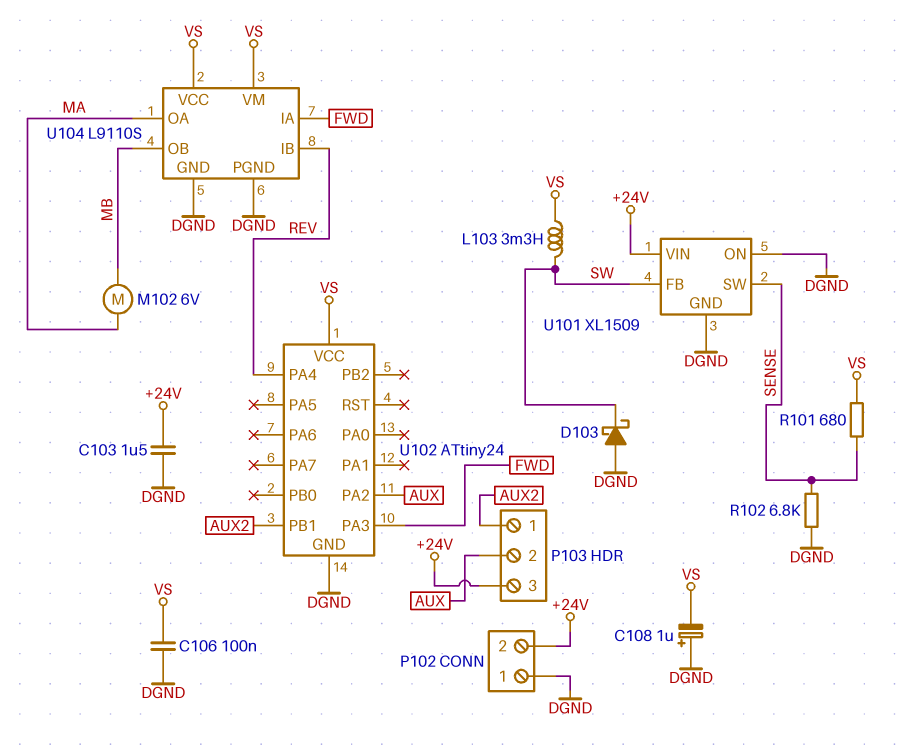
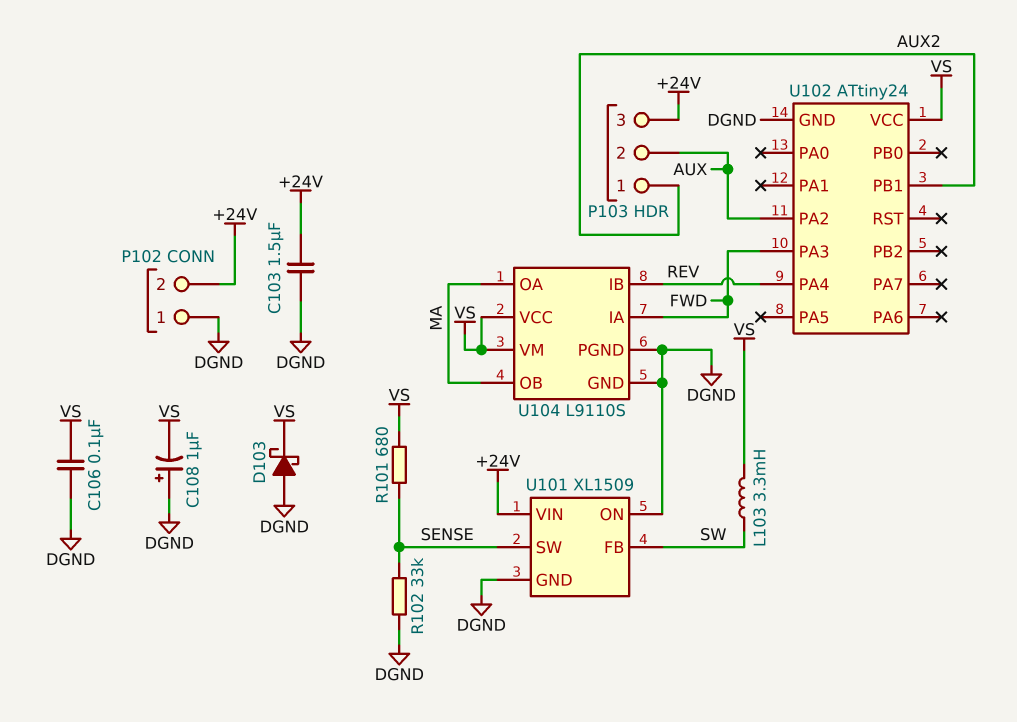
D103: schottky (A DGND, K SW) -> schottky (A DGND, K VS)
M102: motor 6V (MA, MB) -> none
R102: 6.8k (DGND, SENSE) -> 33k (DGND, SENSE)
U104 pin OB: MB -> MA

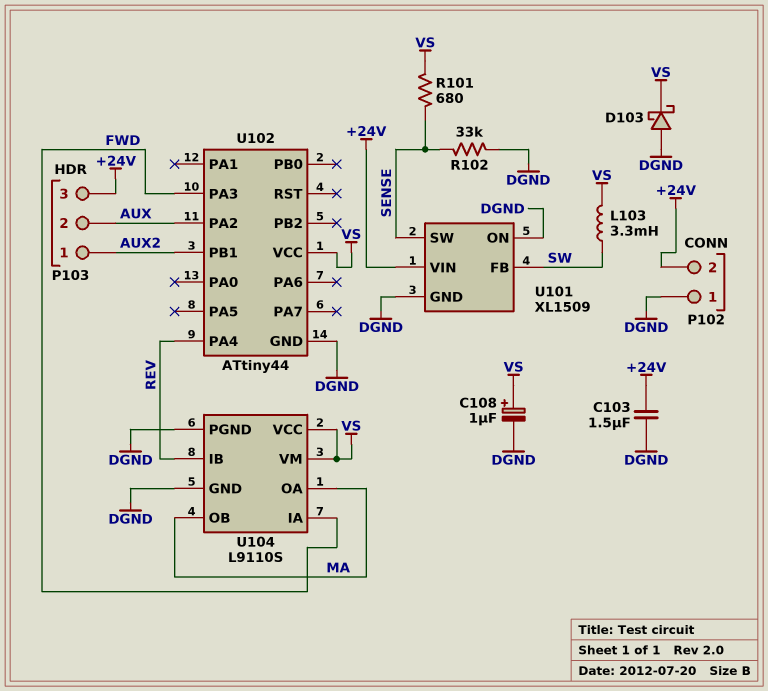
C106: 100nF (DGND, VS) -> none
C108: 1uF (plus DGND, minus VS) -> 1uF (plus VS, minus DGND)
U102: ATtiny24 -> ATtiny44

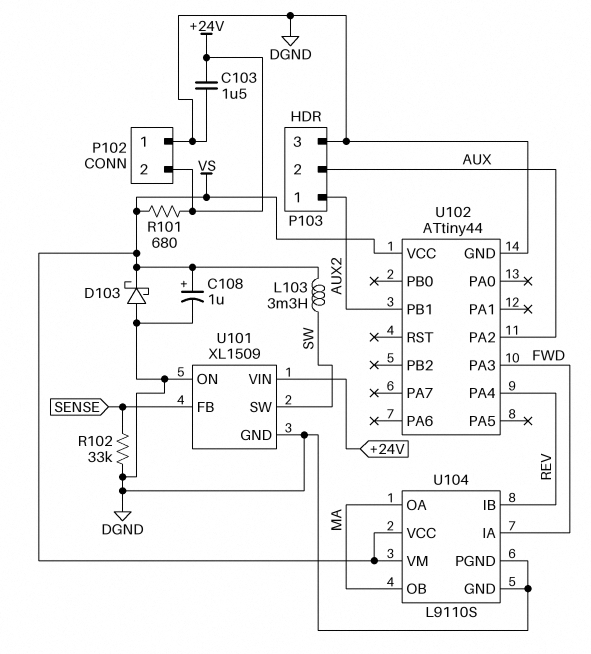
P103 pin 3: +24V -> DGND
R101: 680 (SENSE, VS) -> 680 (+24V, VS)
U101 pin FB: SW -> SENSE
U101 pin SW: SENSE -> SW

